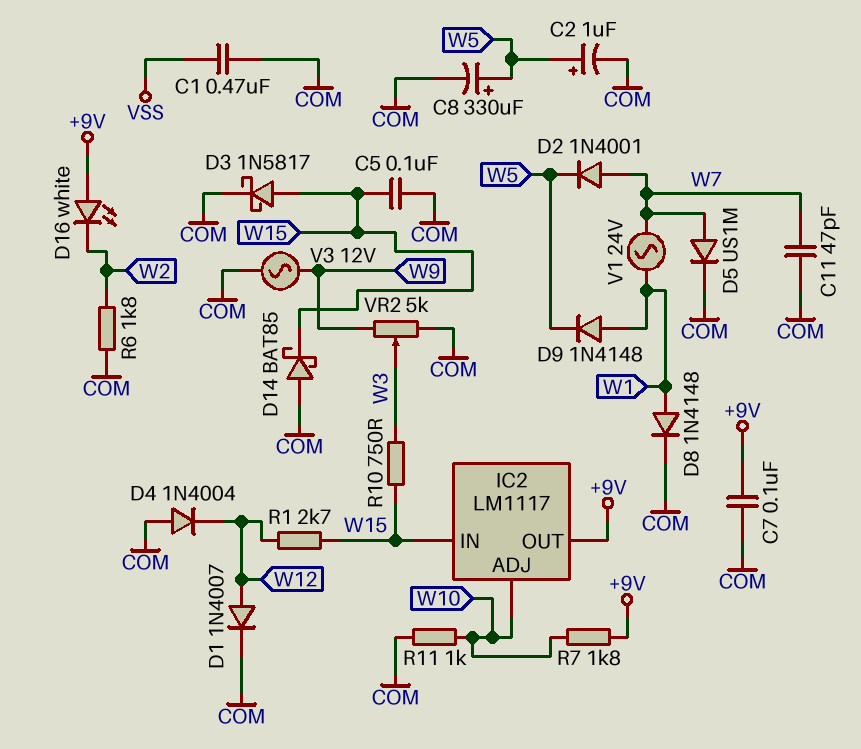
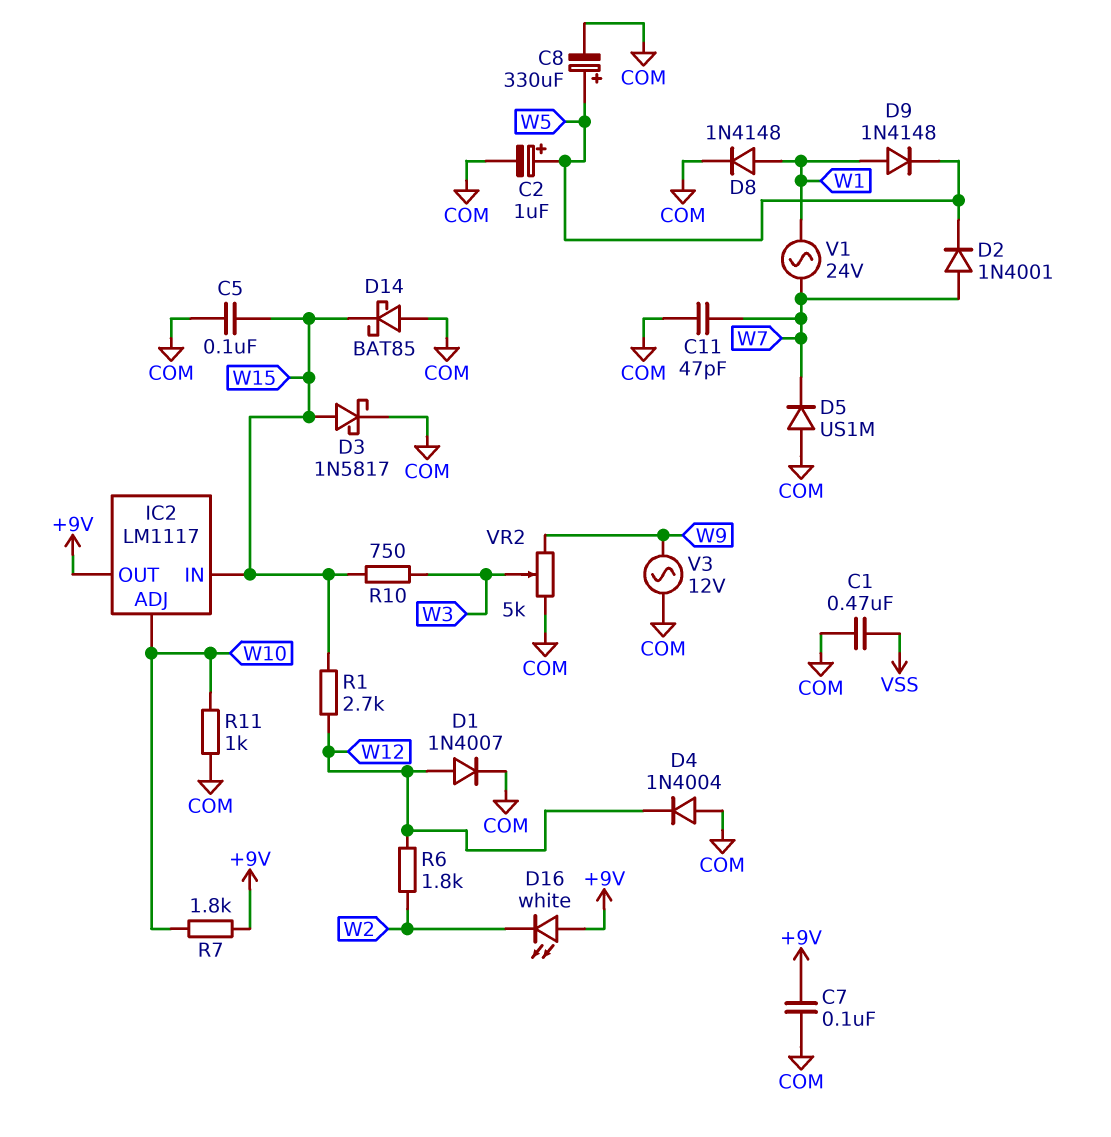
D5: diode US1M (A W7, K COM) -> diode US1M (A COM, K W7)
R6: 1.8k (COM, W2) -> 1.8k (W2, W12)

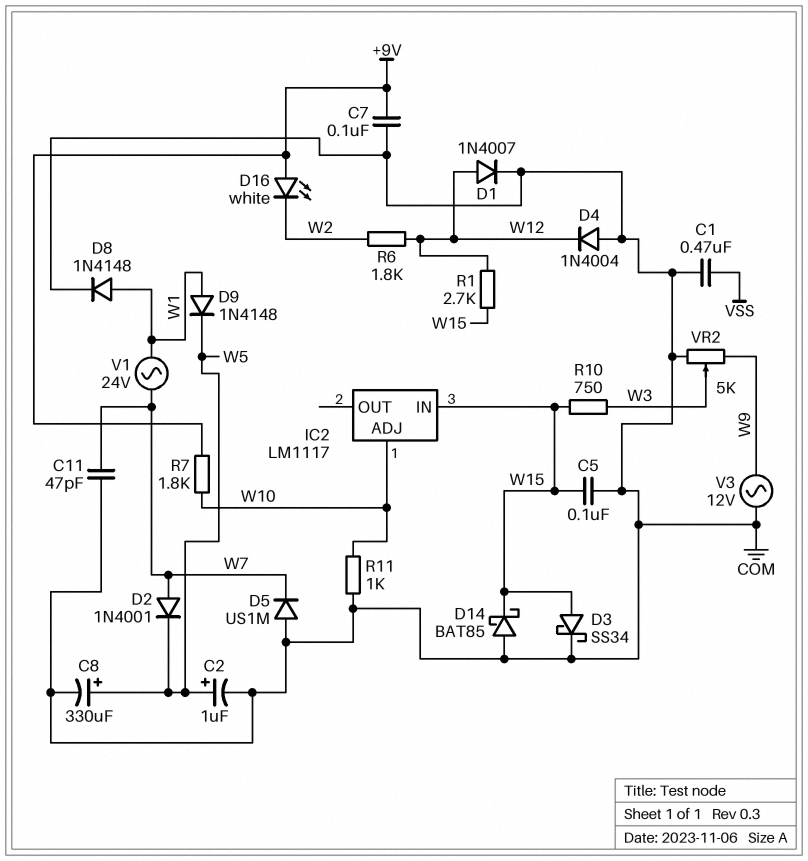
D3: schottky 1N5817 (A W15, K COM) -> schottky SS34 (A W15, K COM)
IC2 pin OUT: +9V -> none

